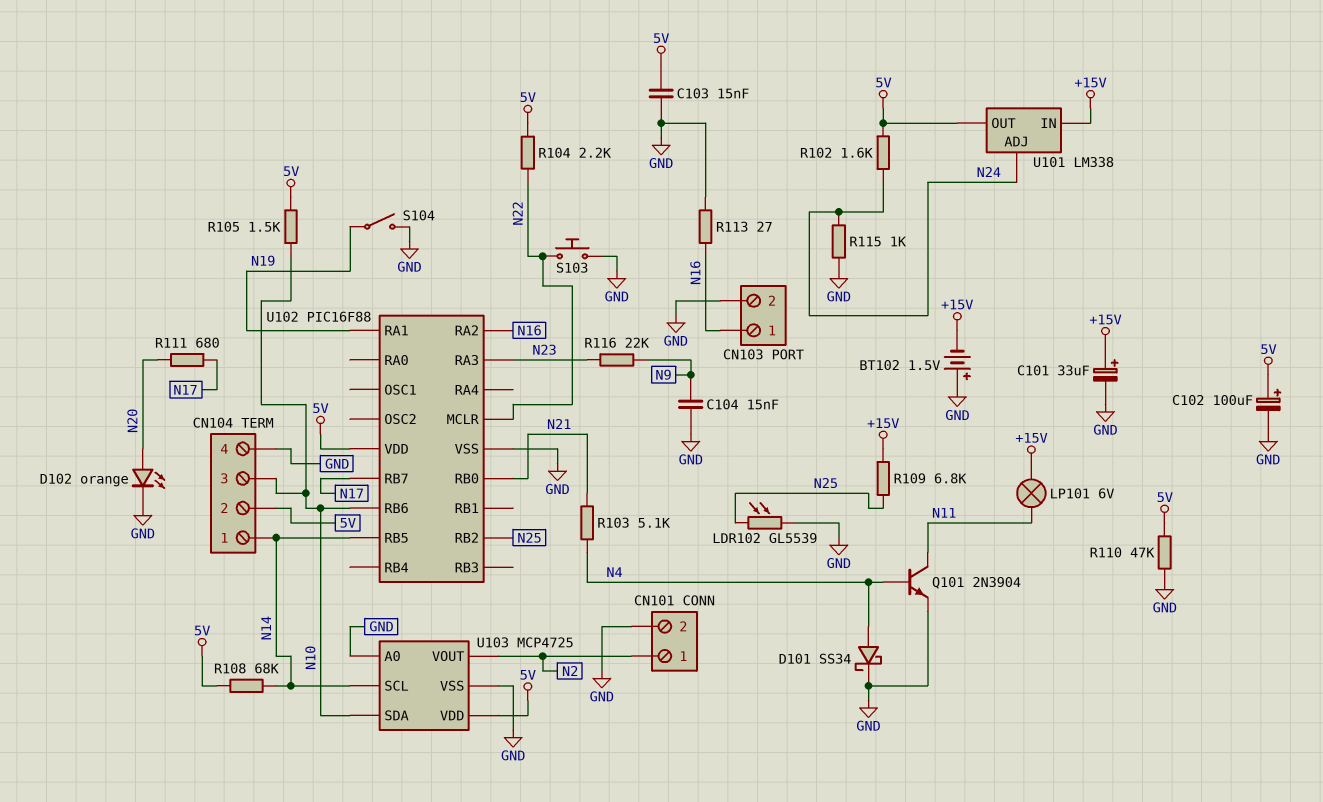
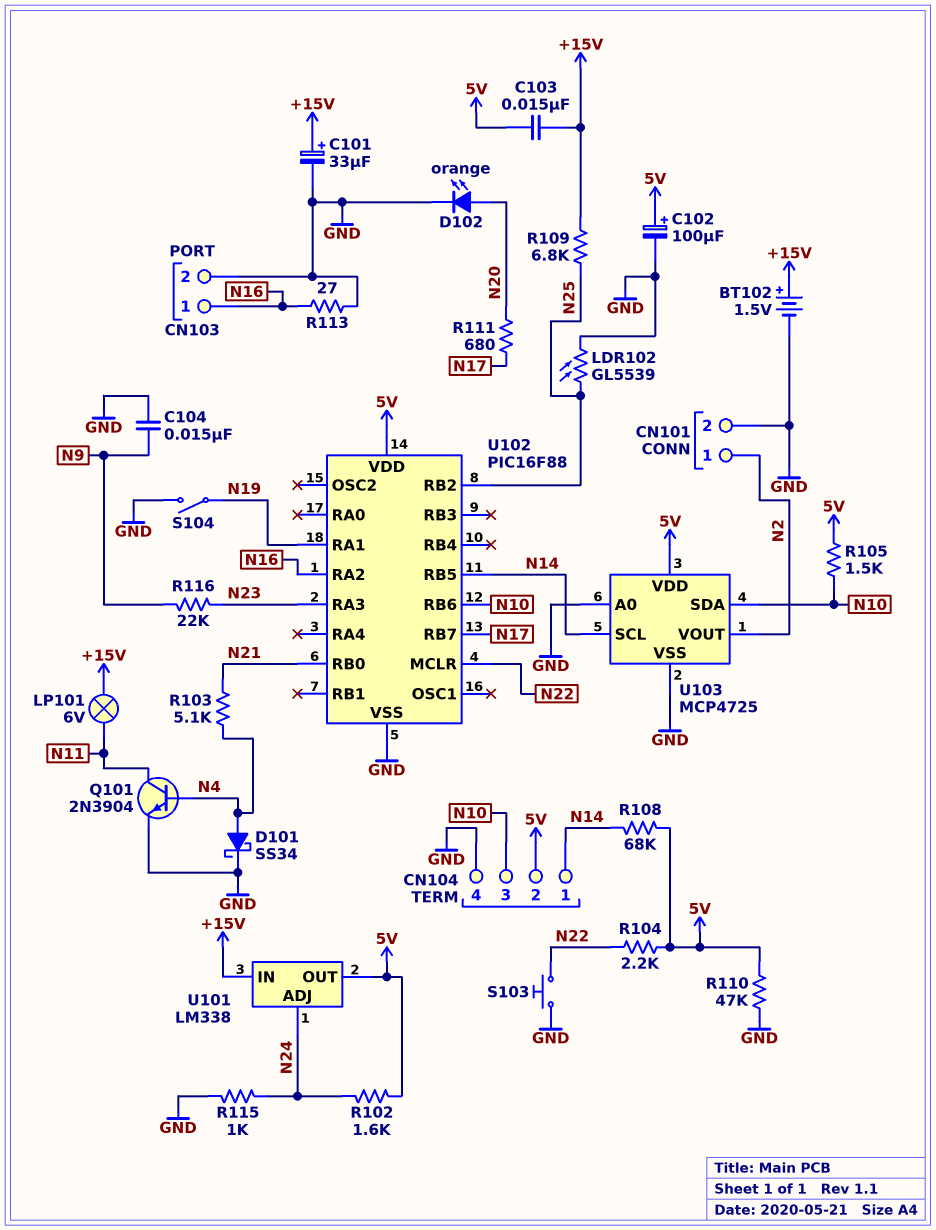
BT102: 1.5V (plus GND, minus +15V) -> 1.5V (plus +15V, minus GND)
C103: 15nF (5V, GND) -> 15nF (+15V, 5V)

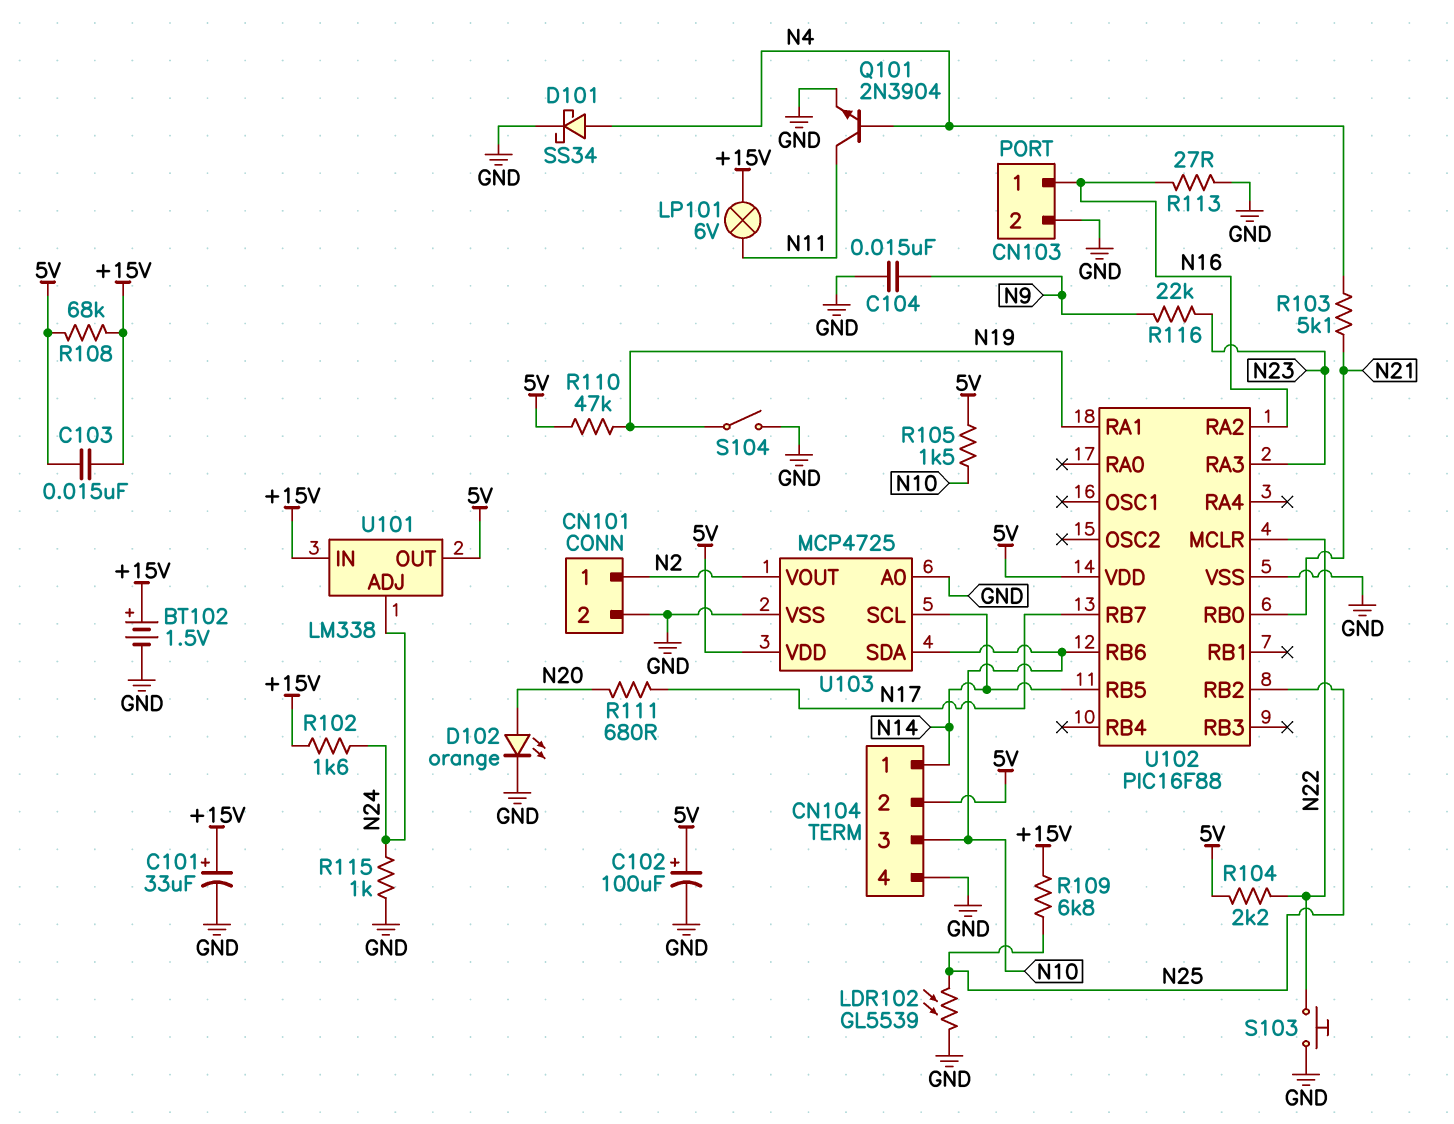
R102: 1.6k (5V, N24) -> 1.6k (+15V, N24)
R108: 68k (5V, N14) -> 68k (+15V, 5V)
R110: 47k (5V, GND) -> 47k (5V, N19)

